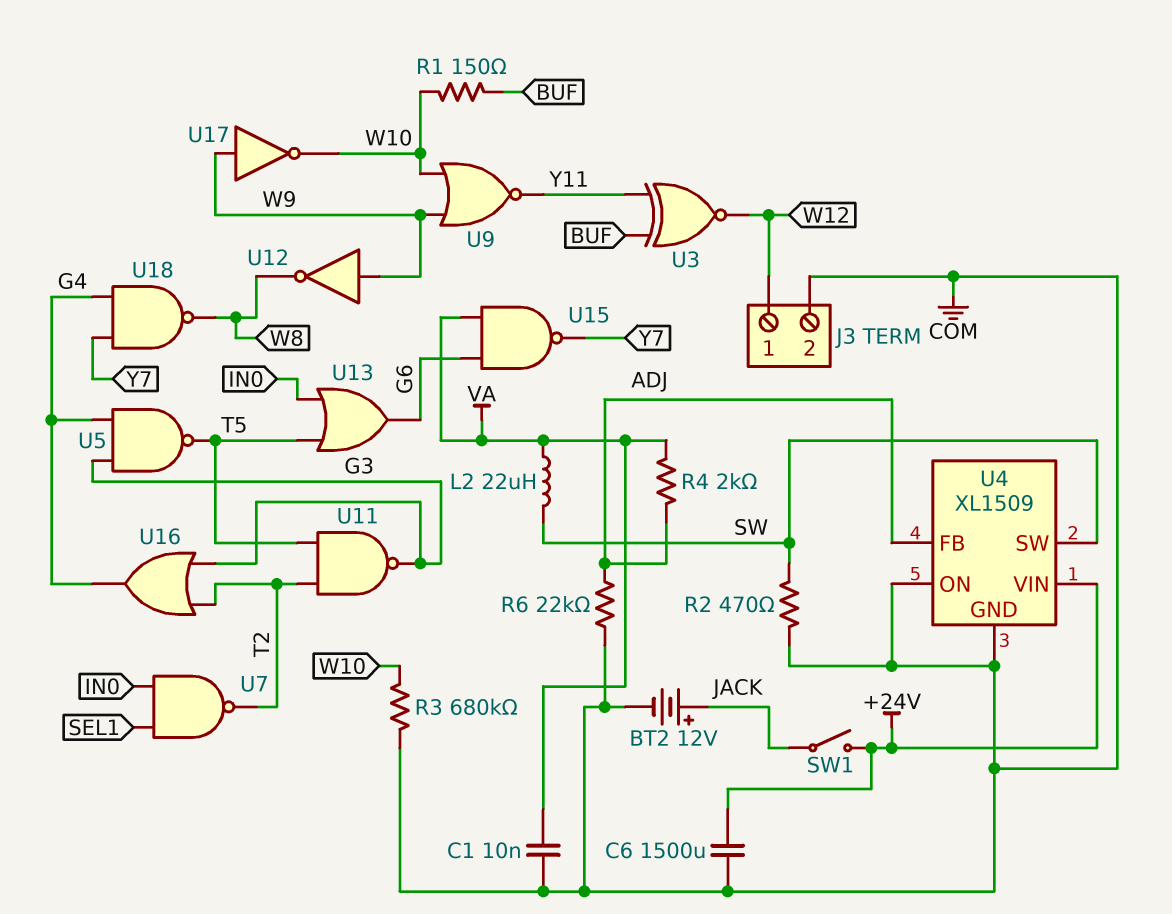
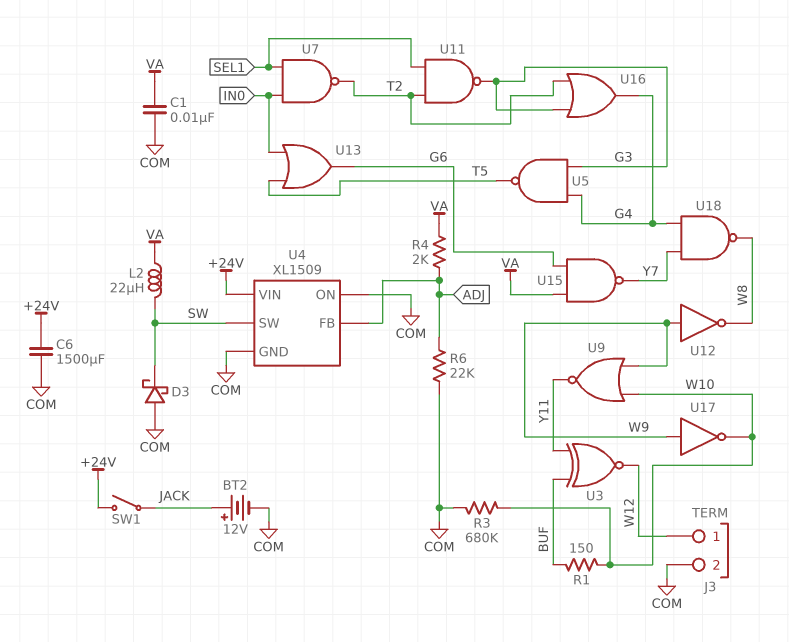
D3: none -> schottky (A COM, K SW)
R2: 470 (COM, SW) -> none
U11: NAND (in T2, in T5, out G3) -> NAND (in SEL1, in T2, out G3)

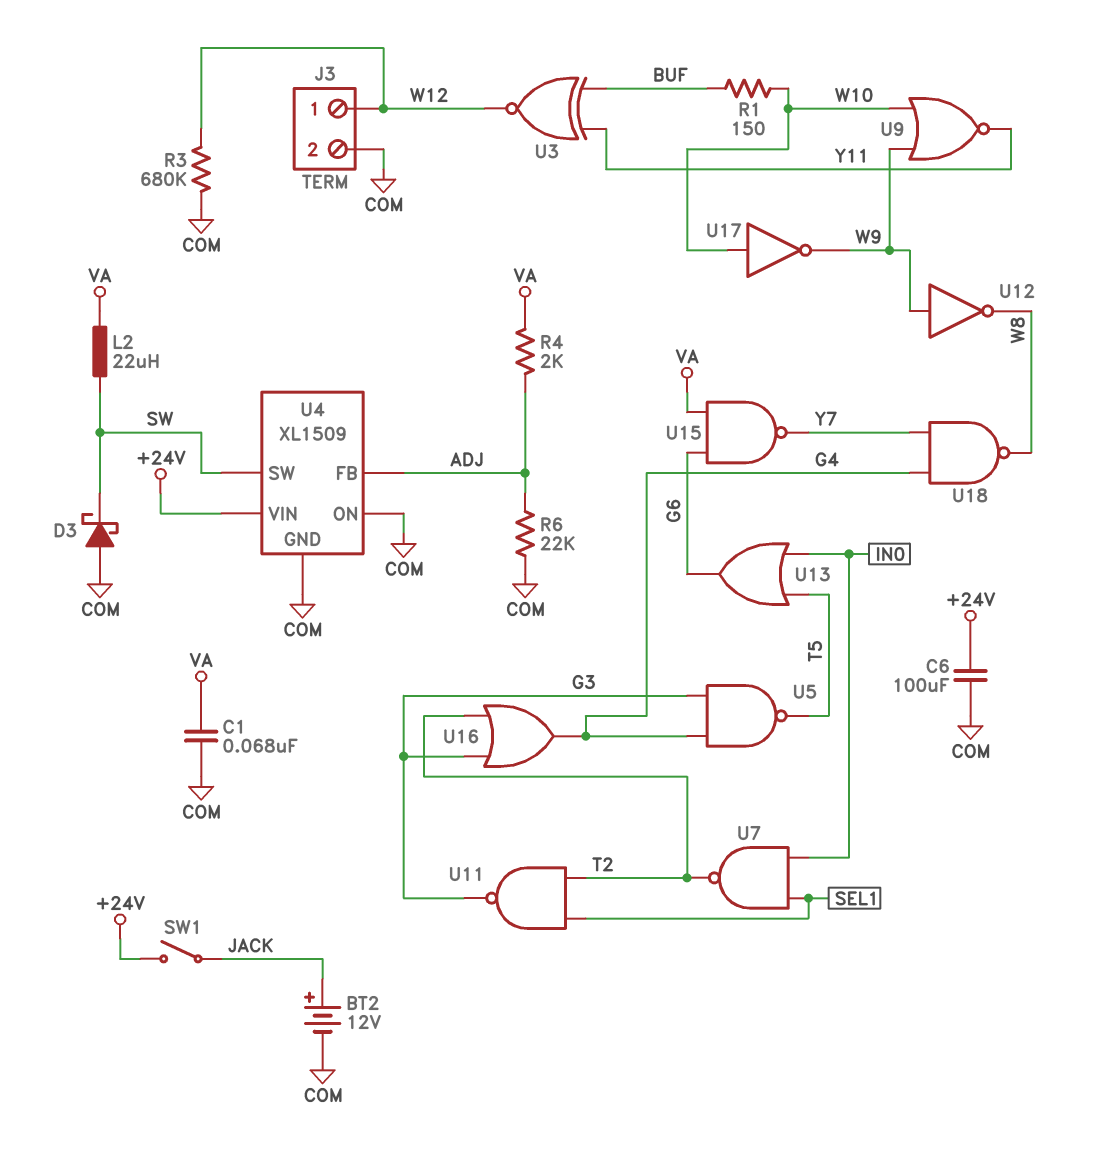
C1: 10nF (COM, VA) -> 68nF (COM, VA)
C6: 1500uF (+24V, COM) -> 100uF (+24V, COM)
R3: 680k (COM, W10) -> 680k (COM, W12)
U17: NOT (in W9, out W10) -> NOT (in W10, out W9)

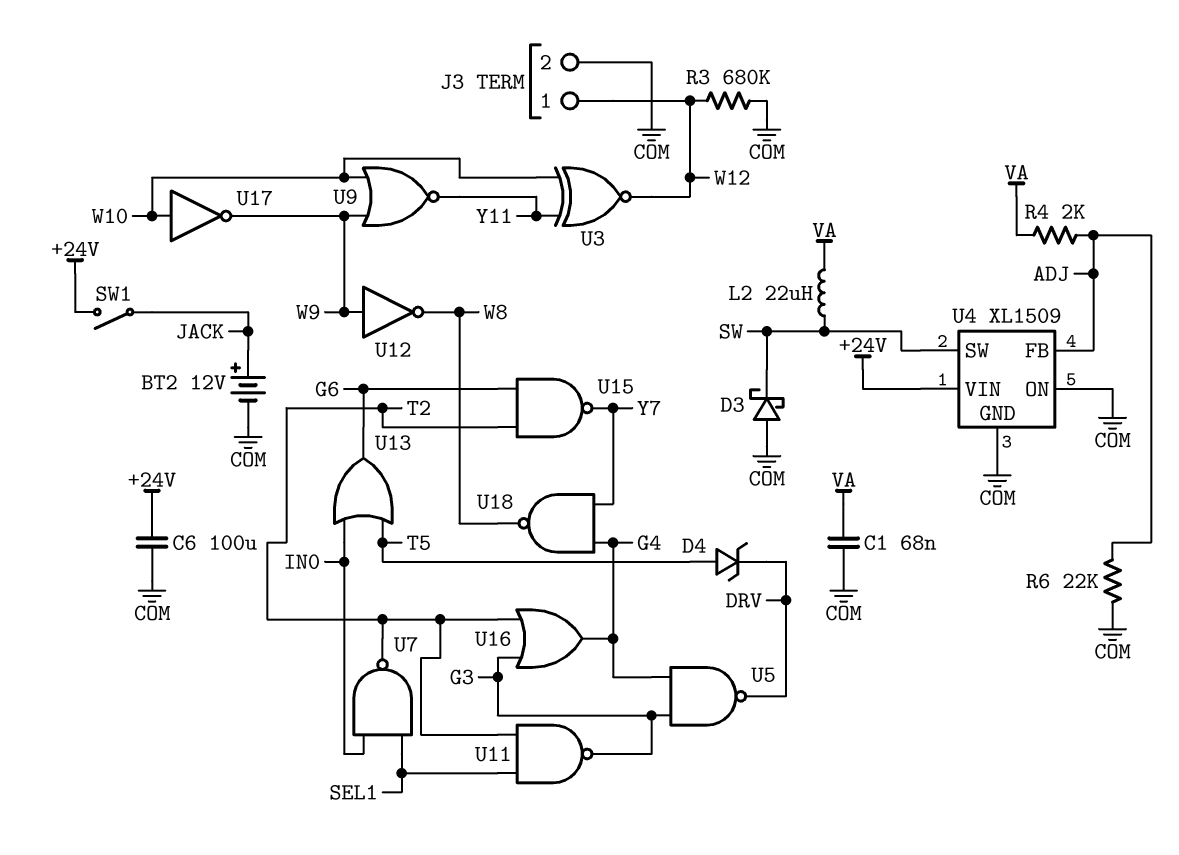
D4: none -> zener (A T5, K DRV)
R1: 150 (BUF, W10) -> none
U3: XNOR (in BUF, in Y11, out W12) -> XNOR (in W10, in Y11, out W12)
U5: NAND (in G3, in G4, out T5) -> NAND (in G3, in G4, out DRV)
U15: NAND (in G6, in VA, out Y7) -> NAND (in G6, in T2, out Y7)

